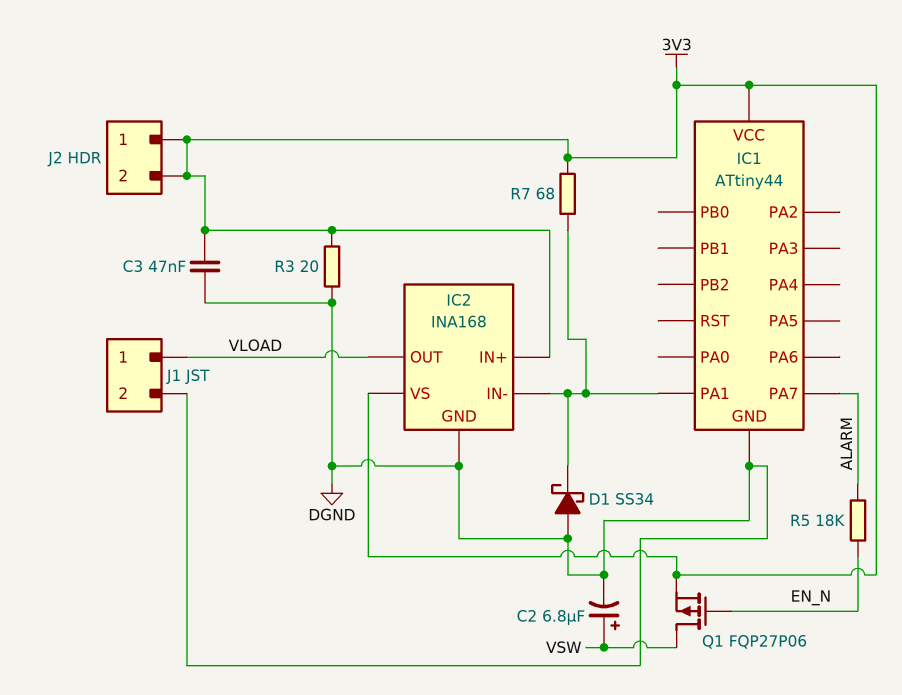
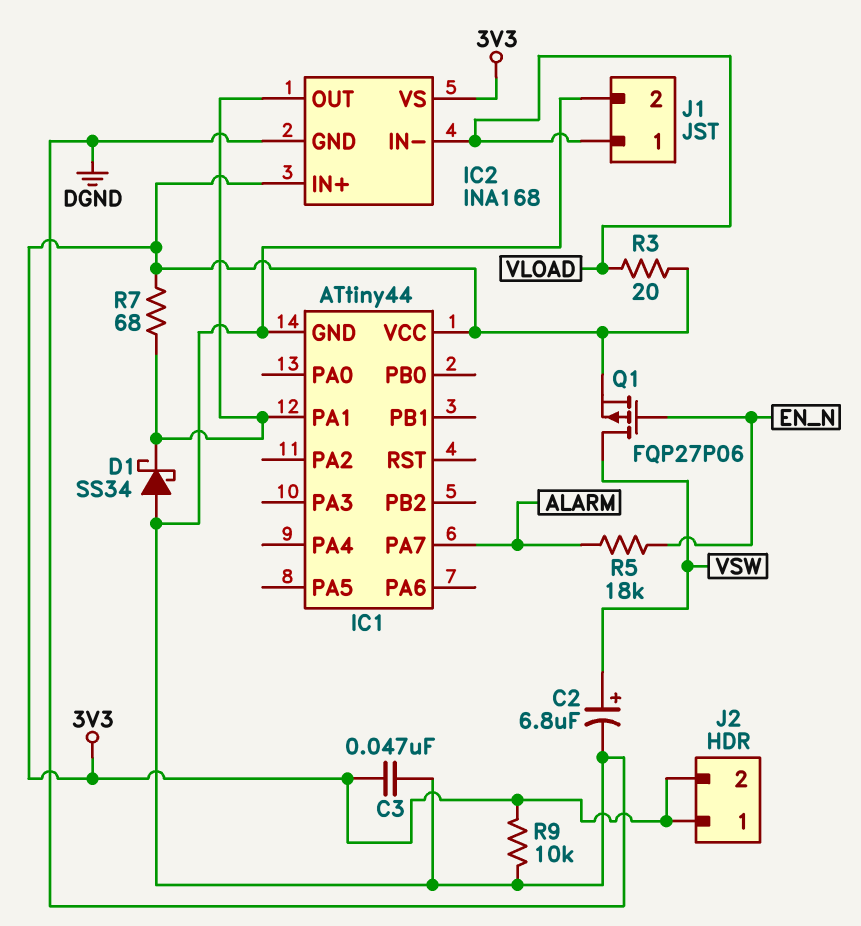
IC2 pin IN-: IC1/PA1 -> VLOAD
IC2 pin OUT: VLOAD -> IC1/PA1
R3: 20 (3V3, DGND) -> 20 (3V3, VLOAD)
R9: none -> 10k (3V3, DGND)

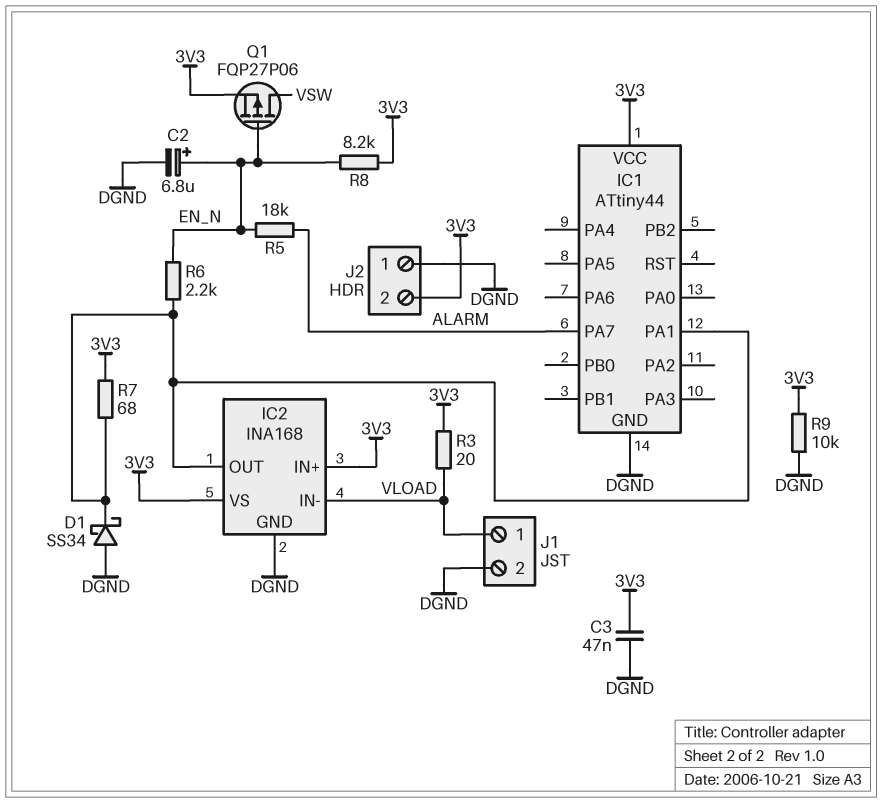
C2: 6.8uF (plus VSW, minus DGND) -> 6.8uF (plus EN_N, minus DGND)
J2 pin 1: 3V3 -> DGND
R6: none -> 2.2k (EN_N, IC1/PA1)
R8: none -> 8.2k (3V3, EN_N)

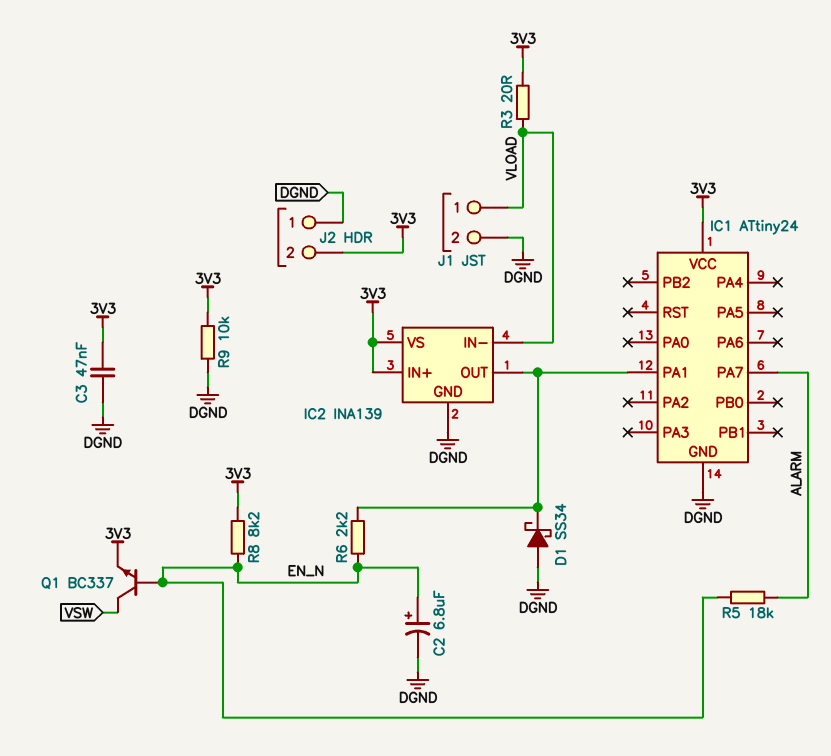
IC1: ATtiny44 -> ATtiny24
IC2: INA168 -> INA139
Q1: PMOS FQP27P06 (G EN_N, D VSW, S 3V3) -> NPN BC337 (B EN_N, C VSW, E 3V3)
R7: 68 (3V3, IC1/PA1) -> none

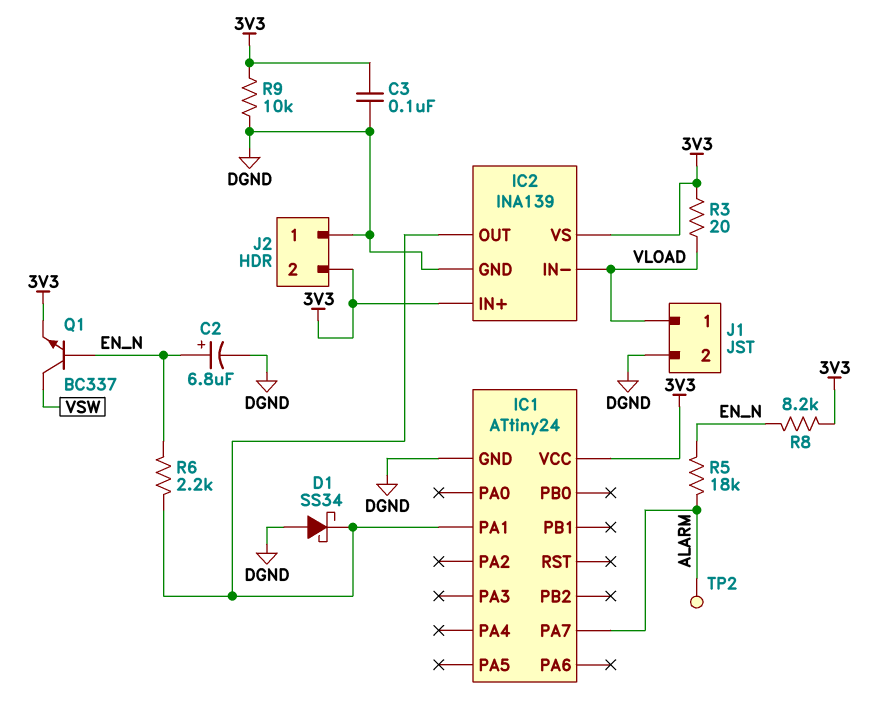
C3: 47nF (3V3, DGND) -> 100nF (3V3, DGND)
TP2: none -> test point (ALARM)

